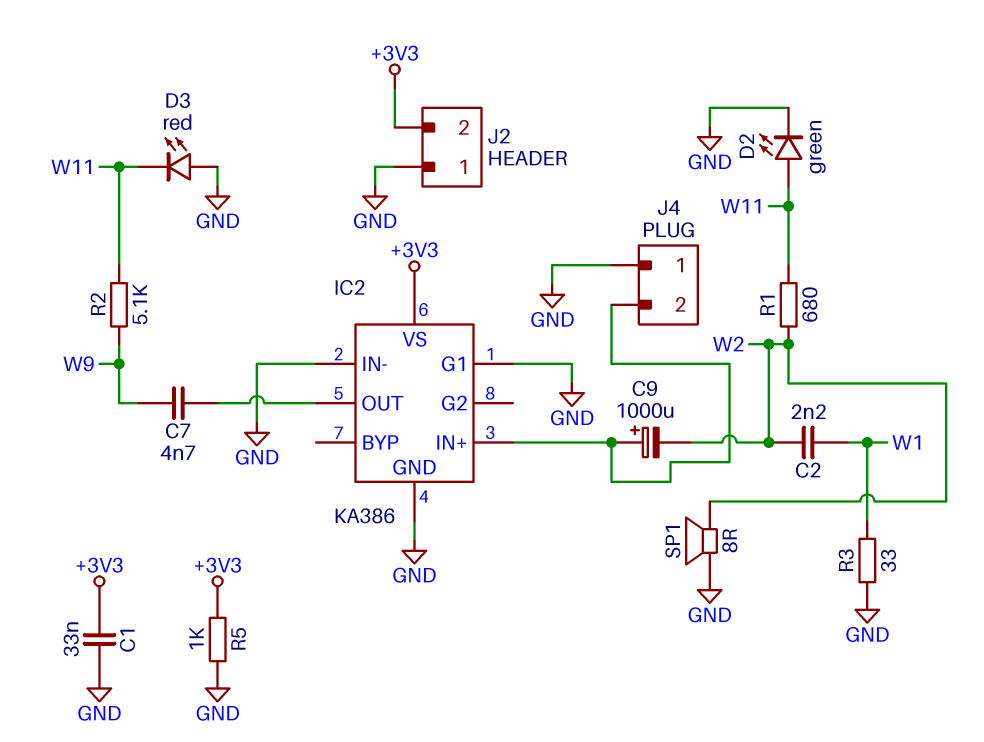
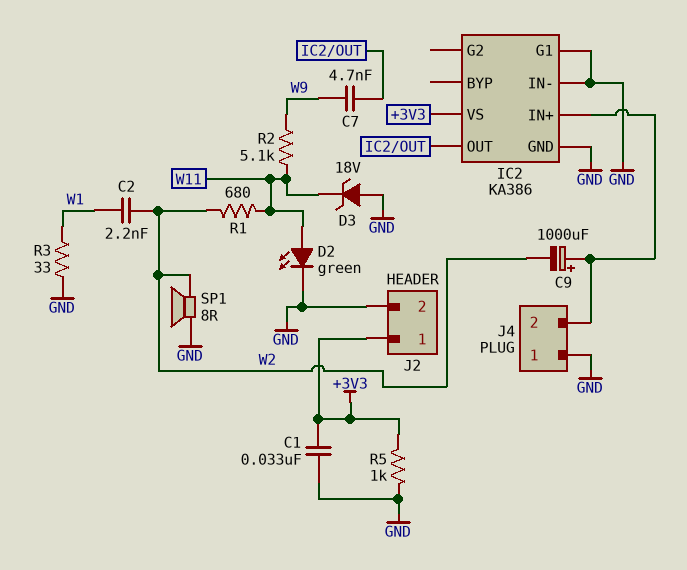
D3: LED red (A GND, K W11) -> zener 18V (A GND, K W11)
J2 pin 1: GND -> +3V3
J2 pin 2: +3V3 -> GND

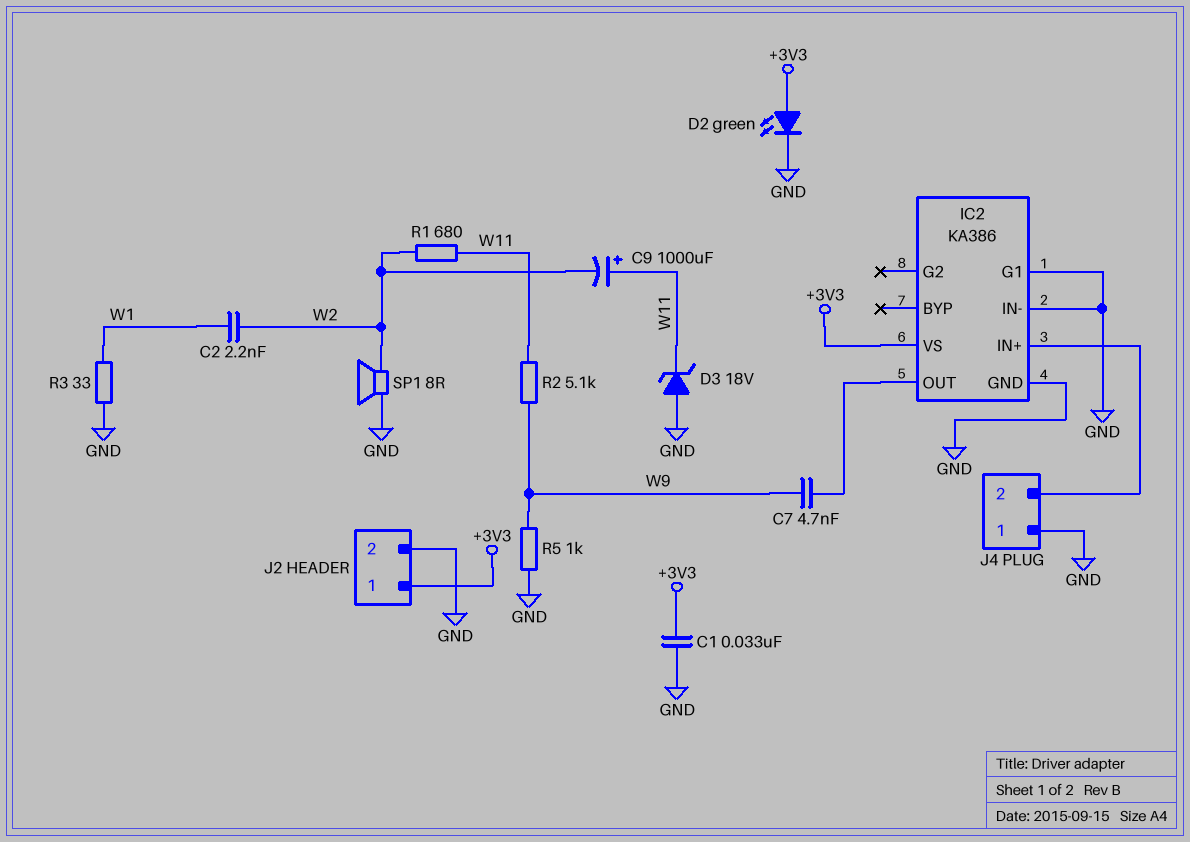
C9: 1000uF (plus IC2/IN+, minus W2) -> 1000uF (plus W11, minus W2)
D2: LED green (A W11, K GND) -> LED green (A +3V3, K GND)
R5: 1k (+3V3, GND) -> 1k (GND, W9)

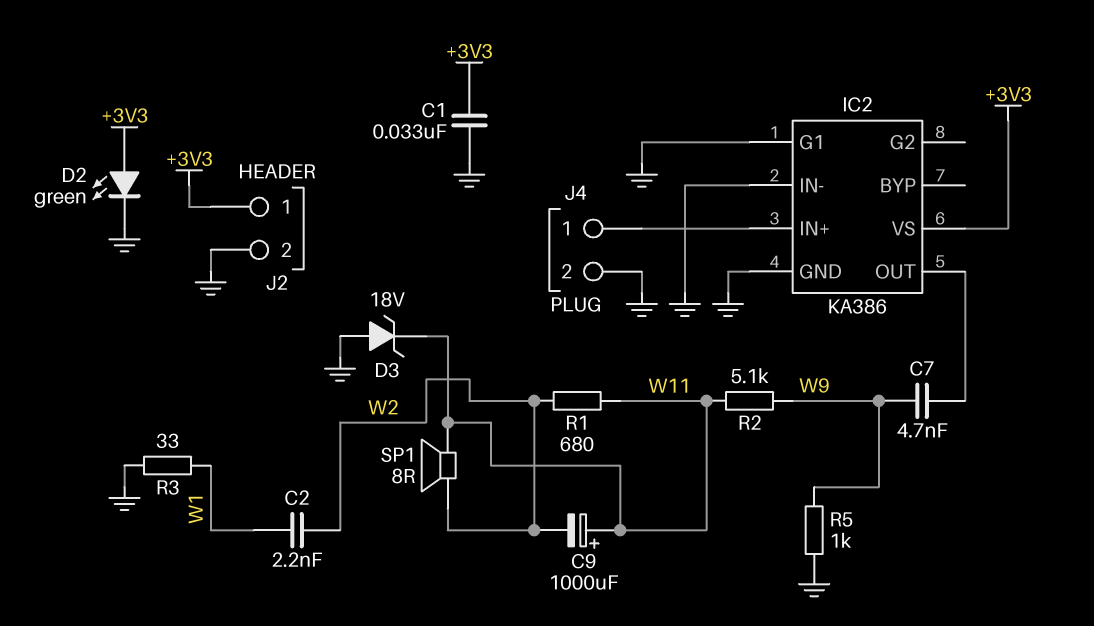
J4 pin 1: GND -> IC2/IN+
J4 pin 2: IC2/IN+ -> GND
SP1: speaker 8R (GND, W2) -> speaker 8R (W2, W11)

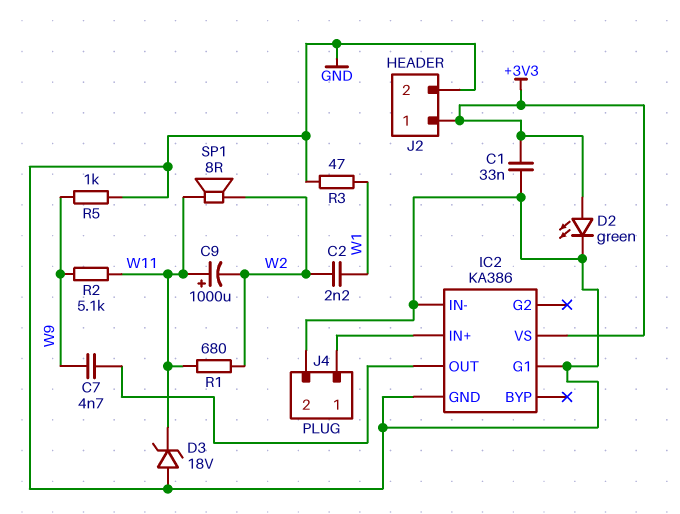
R3: 33 (GND, W1) -> 47 (GND, W1)

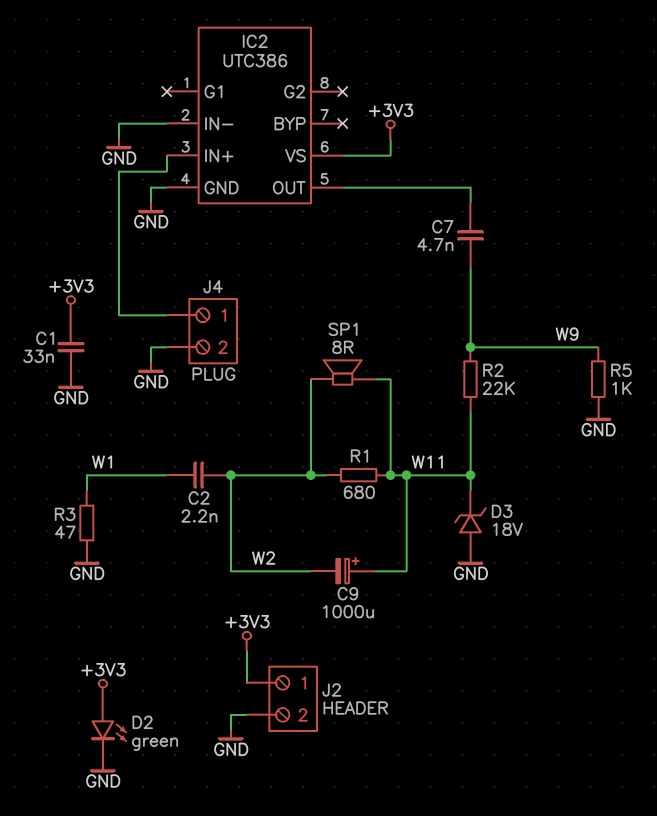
IC2: KA386 -> UTC386
IC2 pin G1: GND -> none
R2: 5.1k (W9, W11) -> 22k (W9, W11)

